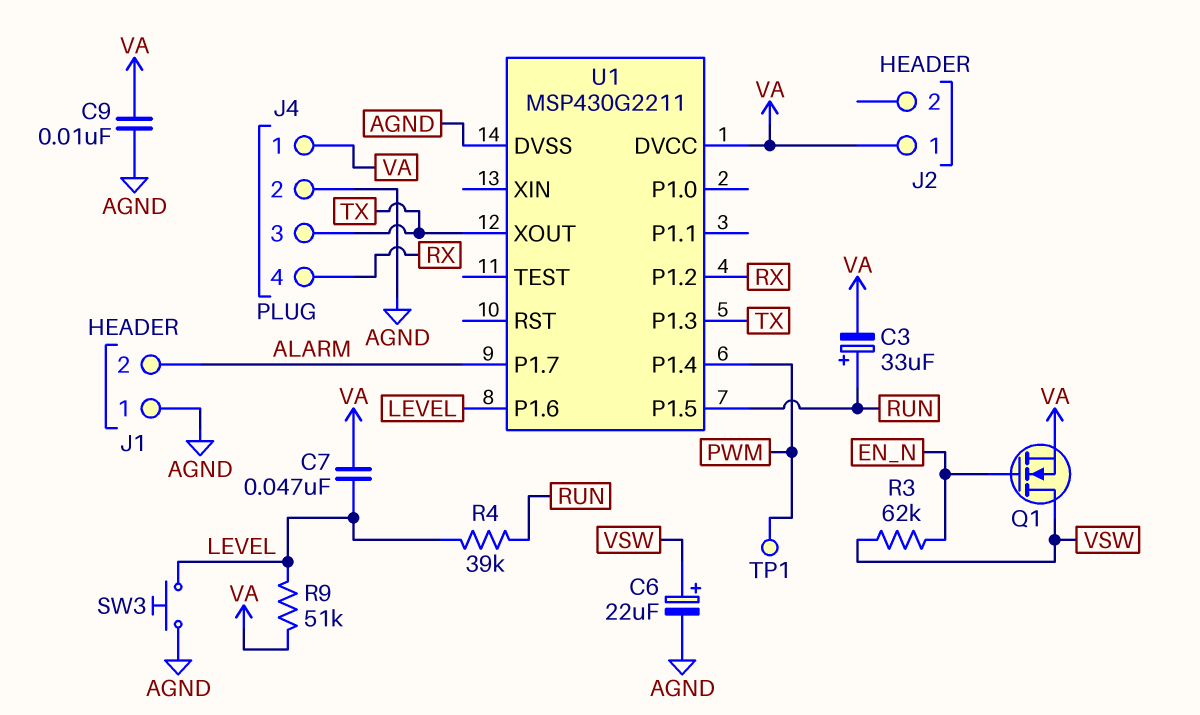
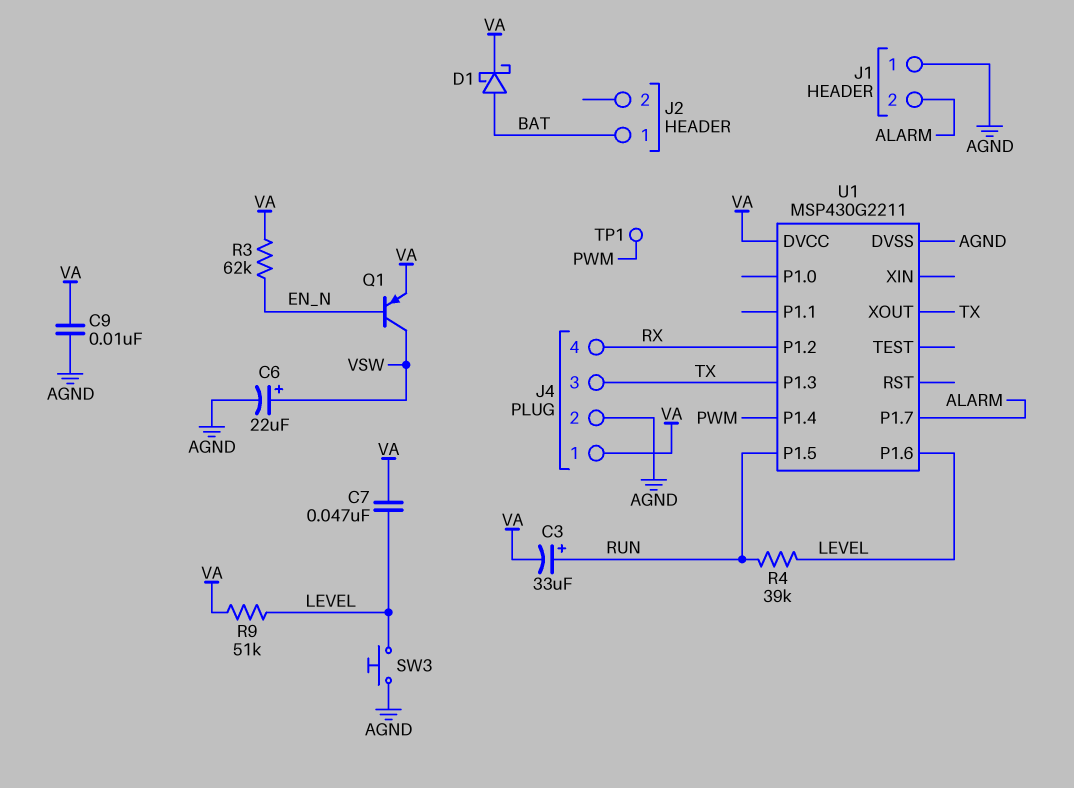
D1: none -> schottky (A BAT, K VA)
J2 pin 1: VA -> BAT
Q1: NMOS (G EN_N, D VSW, S VA) -> PNP (B EN_N, C VSW, E VA)
R3: 62k (EN_N, VSW) -> 62k (EN_N, VA)

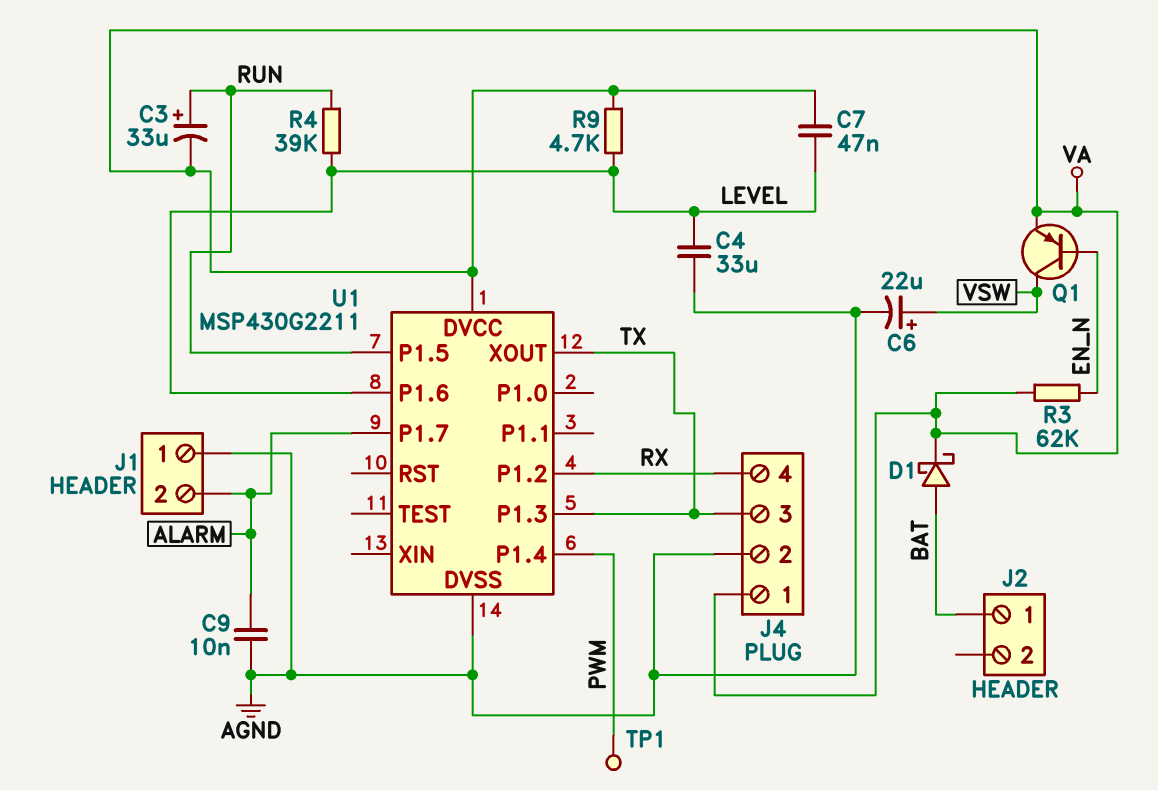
C4: none -> 33uF (AGND, LEVEL)
C9: 10nF (AGND, VA) -> 10nF (AGND, ALARM)
R9: 51k (LEVEL, VA) -> 4.7k (LEVEL, VA)
SW3: button (AGND, LEVEL) -> none

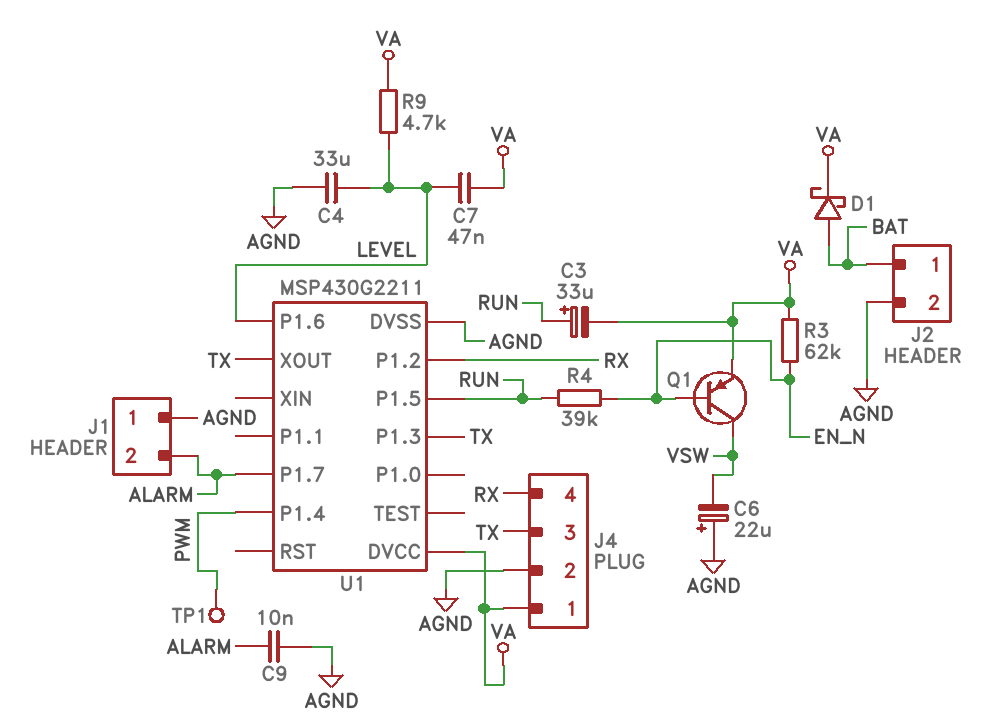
C6: 22uF (plus VSW, minus AGND) -> 22uF (plus AGND, minus VSW)
J2 pin 2: none -> AGND
R4: 39k (LEVEL, RUN) -> 39k (EN_N, RUN)

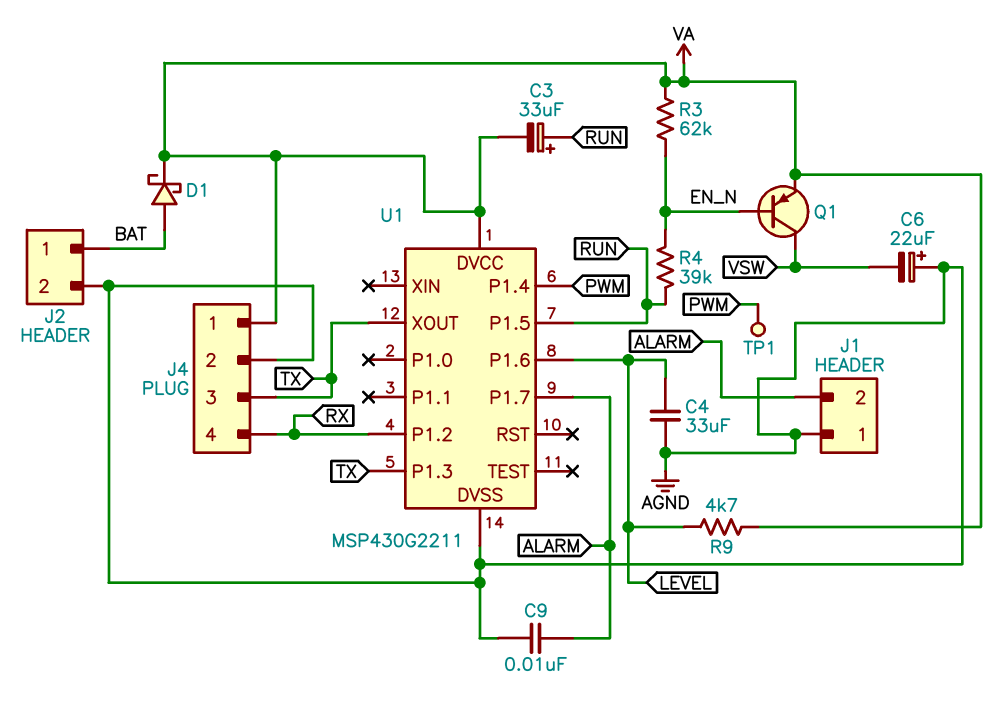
C7: 47nF (LEVEL, VA) -> none

